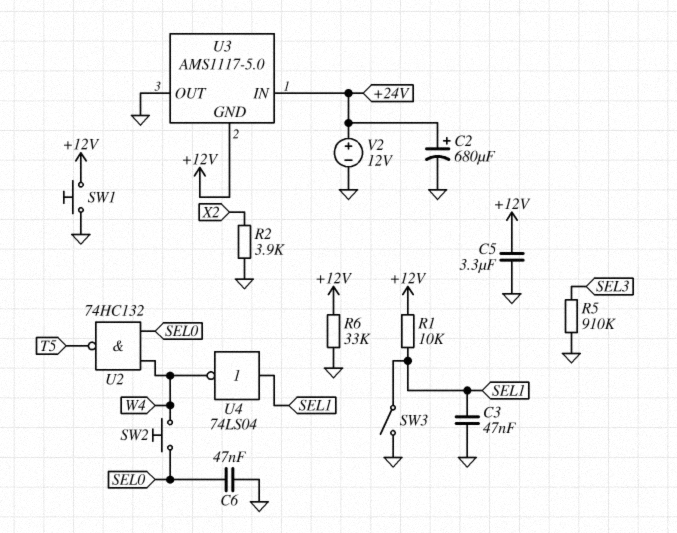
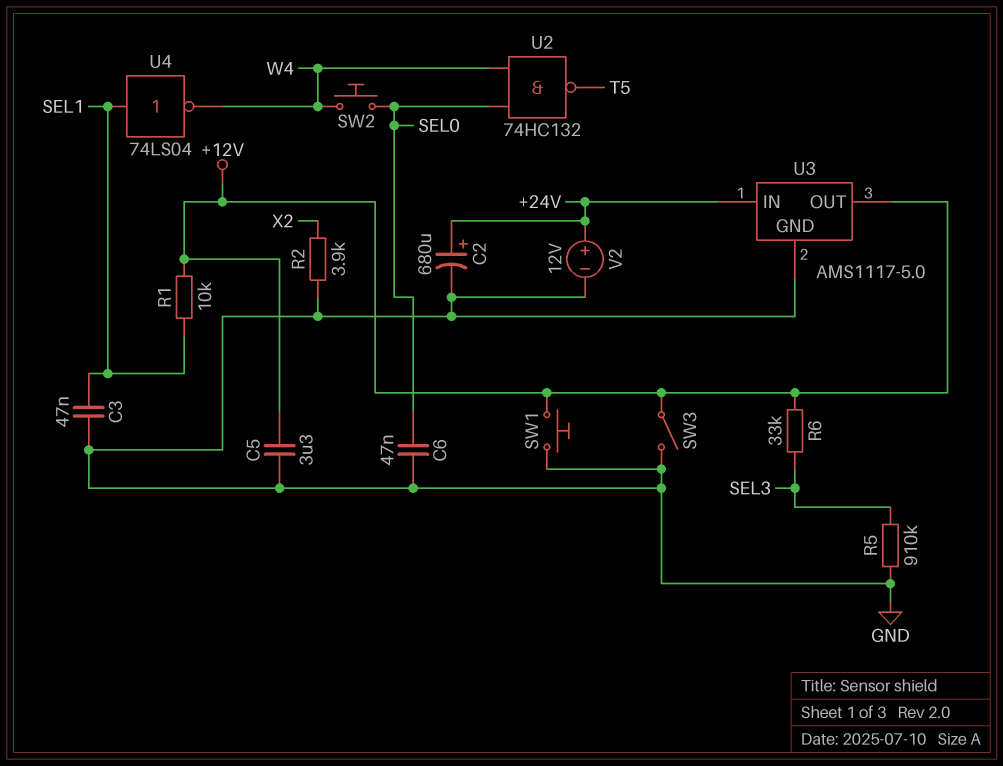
R6: 33k (+12V, GND) -> 33k (+12V, SEL3)
SW3: switch (GND, SEL1) -> switch (+12V, GND)
U3 pin GND: +12V -> GND
U3 pin OUT: GND -> +12V

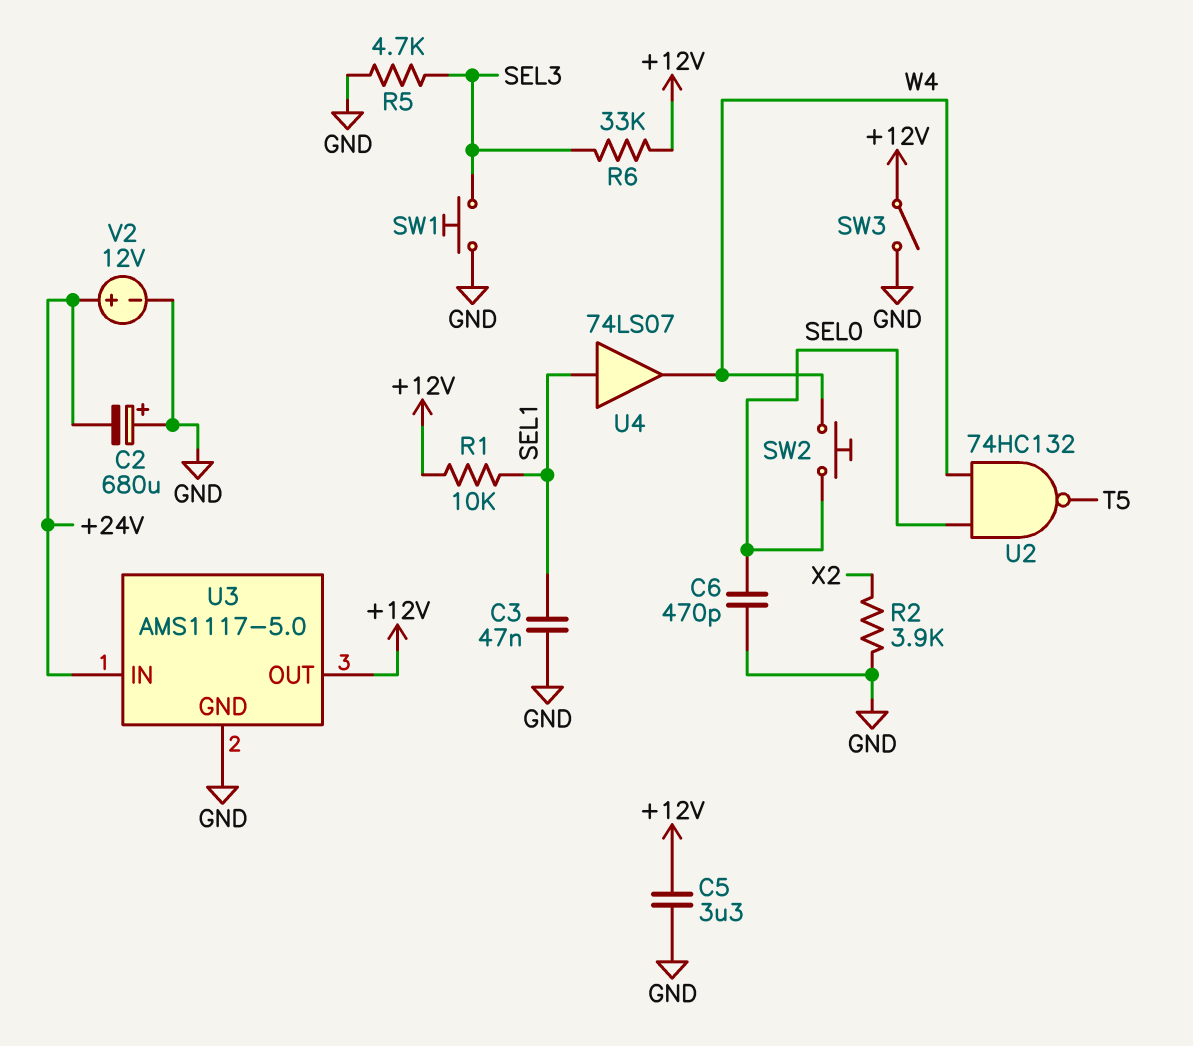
C2: 680uF (plus +24V, minus GND) -> 680uF (plus GND, minus +24V)
C6: 47nF (GND, SEL0) -> 470pF (GND, SEL0)
R5: 910k (GND, SEL3) -> 4.7k (GND, SEL3)
SW1: button (+12V, GND) -> button (GND, SEL3)
U4: NOT 74LS04 (in SEL1, out W4) -> buffer 74LS07 (in SEL1, out W4)

